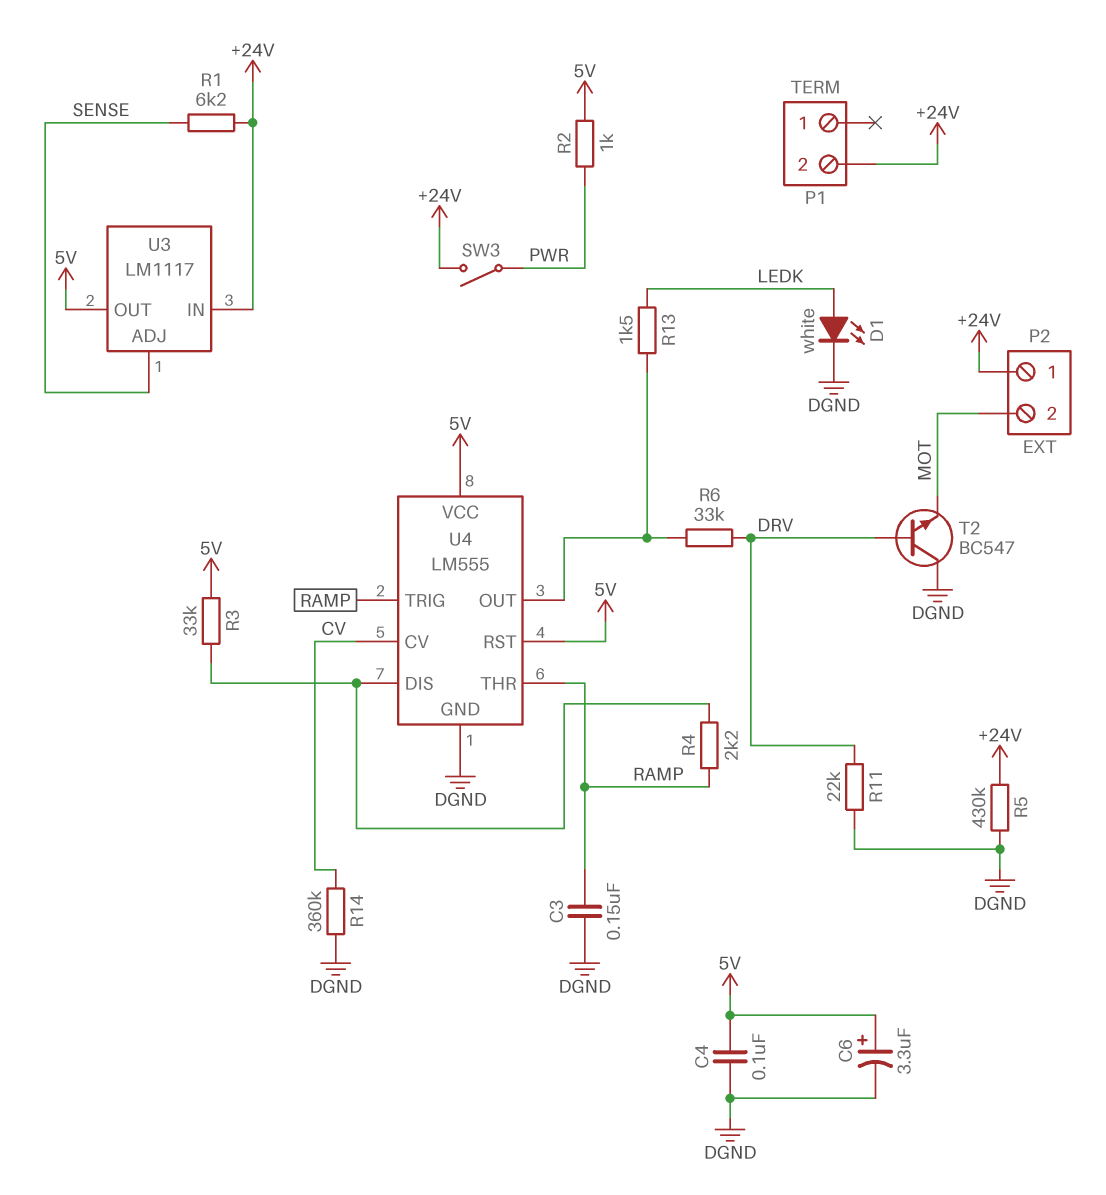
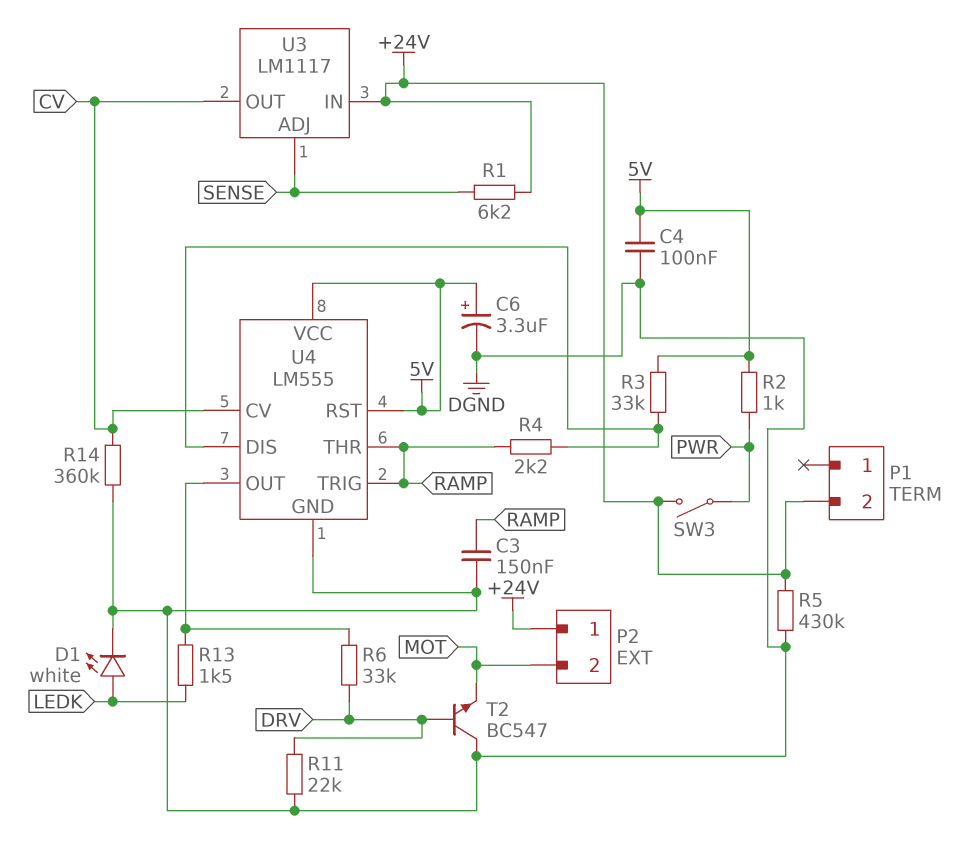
U3 pin OUT: 5V -> CV

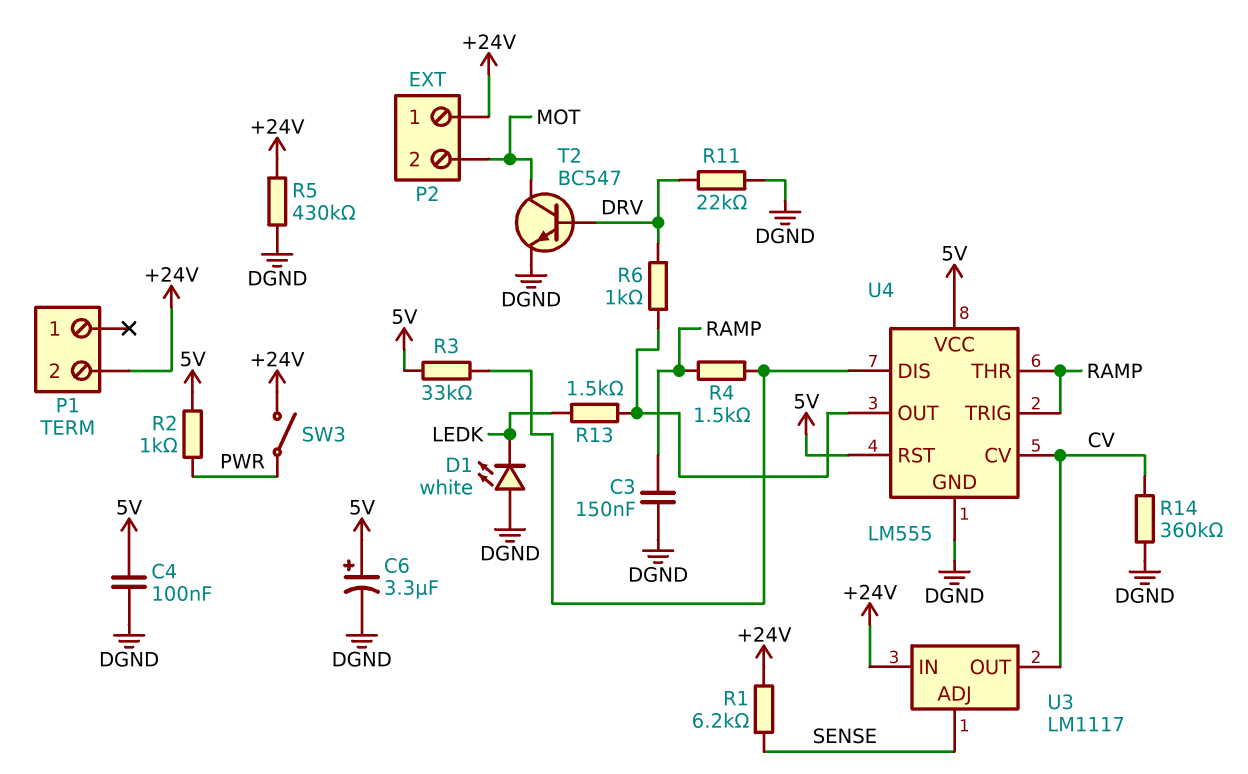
D1: LED white (A LEDK, K DGND) -> LED white (A DGND, K LEDK)
R4: 2.2k (RAMP, U4/DIS) -> 1.5k (RAMP, U4/DIS)
R6: 33k (DRV, U4/OUT) -> 1k (DRV, U4/OUT)
T2: NPN BC547 (B DRV, C DGND, E MOT) -> NPN BC547 (B DRV, C MOT, E DGND)

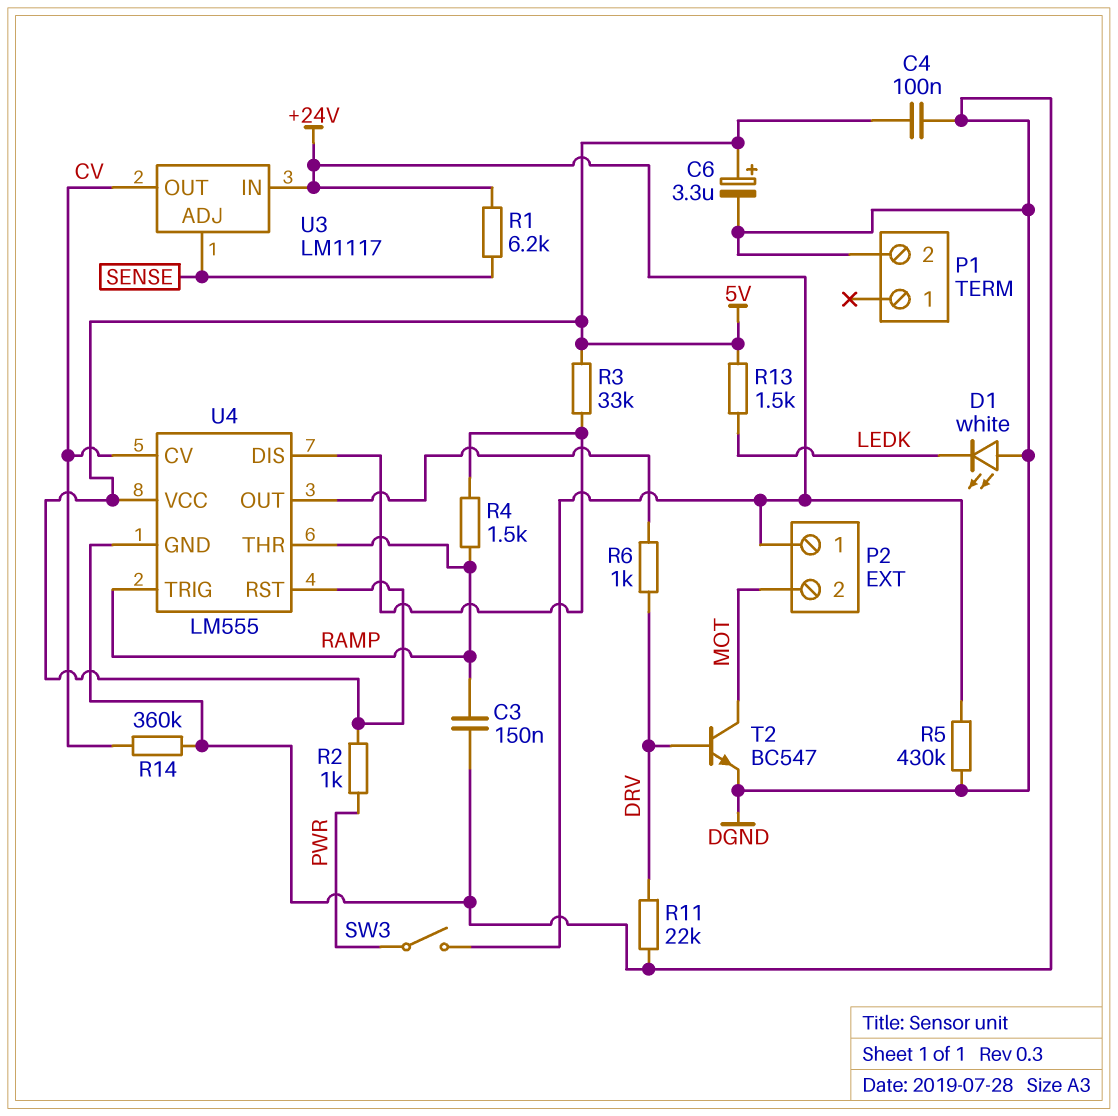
P1 pin 2: +24V -> DGND
R13: 1.5k (LEDK, U4/OUT) -> 1.5k (5V, LEDK)

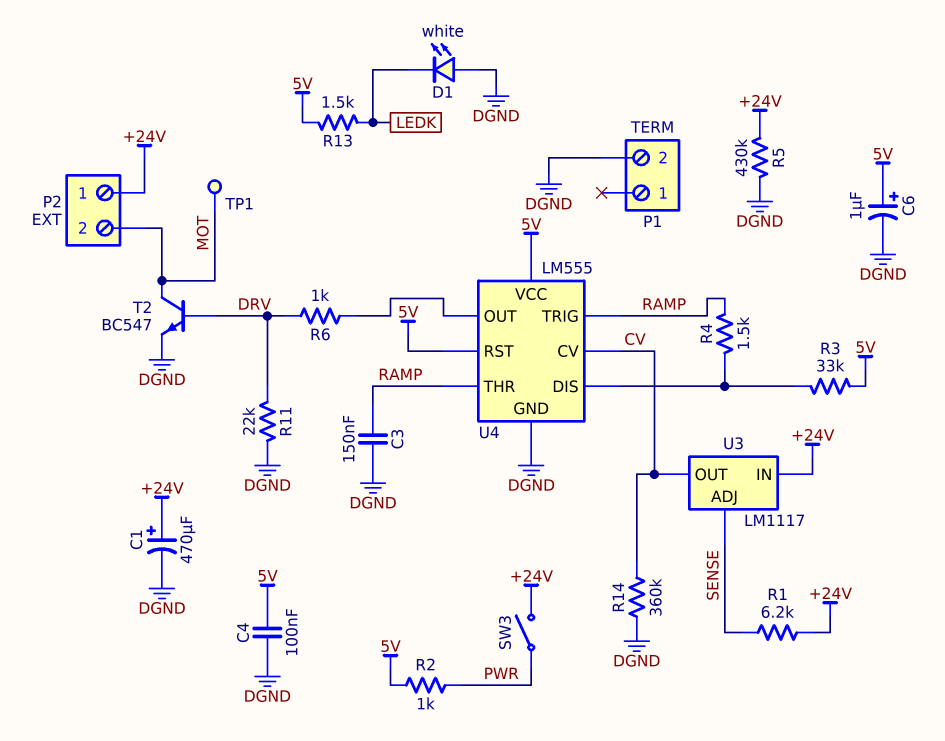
C1: none -> 470uF (plus +24V, minus DGND)
C6: 3.3uF (plus 5V, minus DGND) -> 1uF (plus 5V, minus DGND)
TP1: none -> test point (MOT)

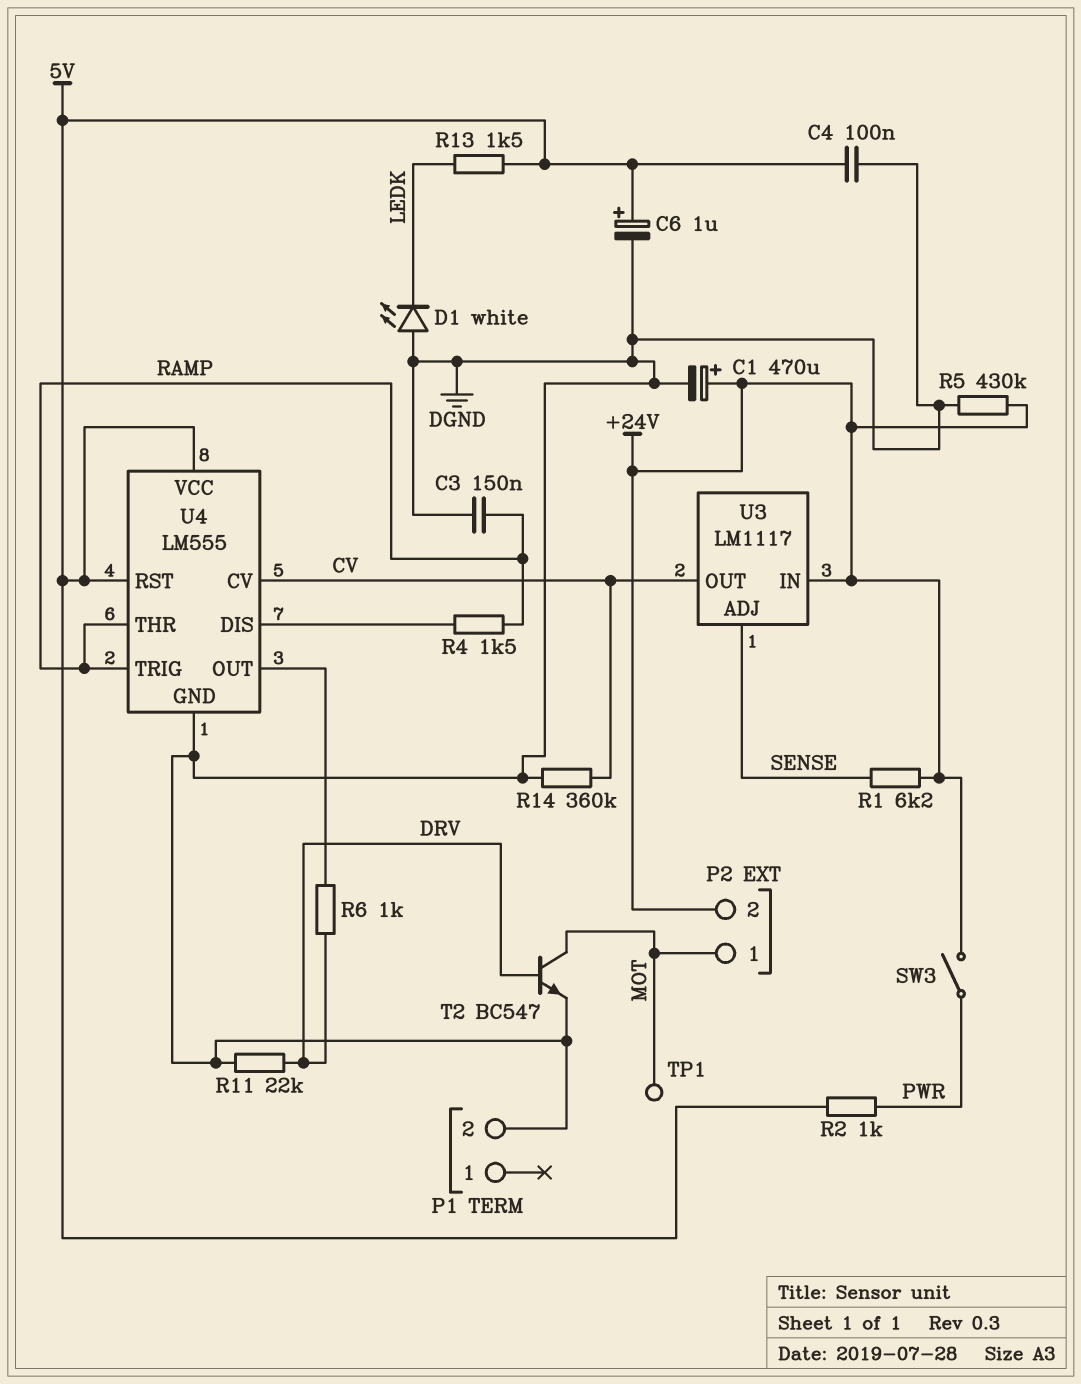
P2 pin 1: +24V -> MOT
P2 pin 2: MOT -> +24V
R3: 33k (5V, U4/DIS) -> none

